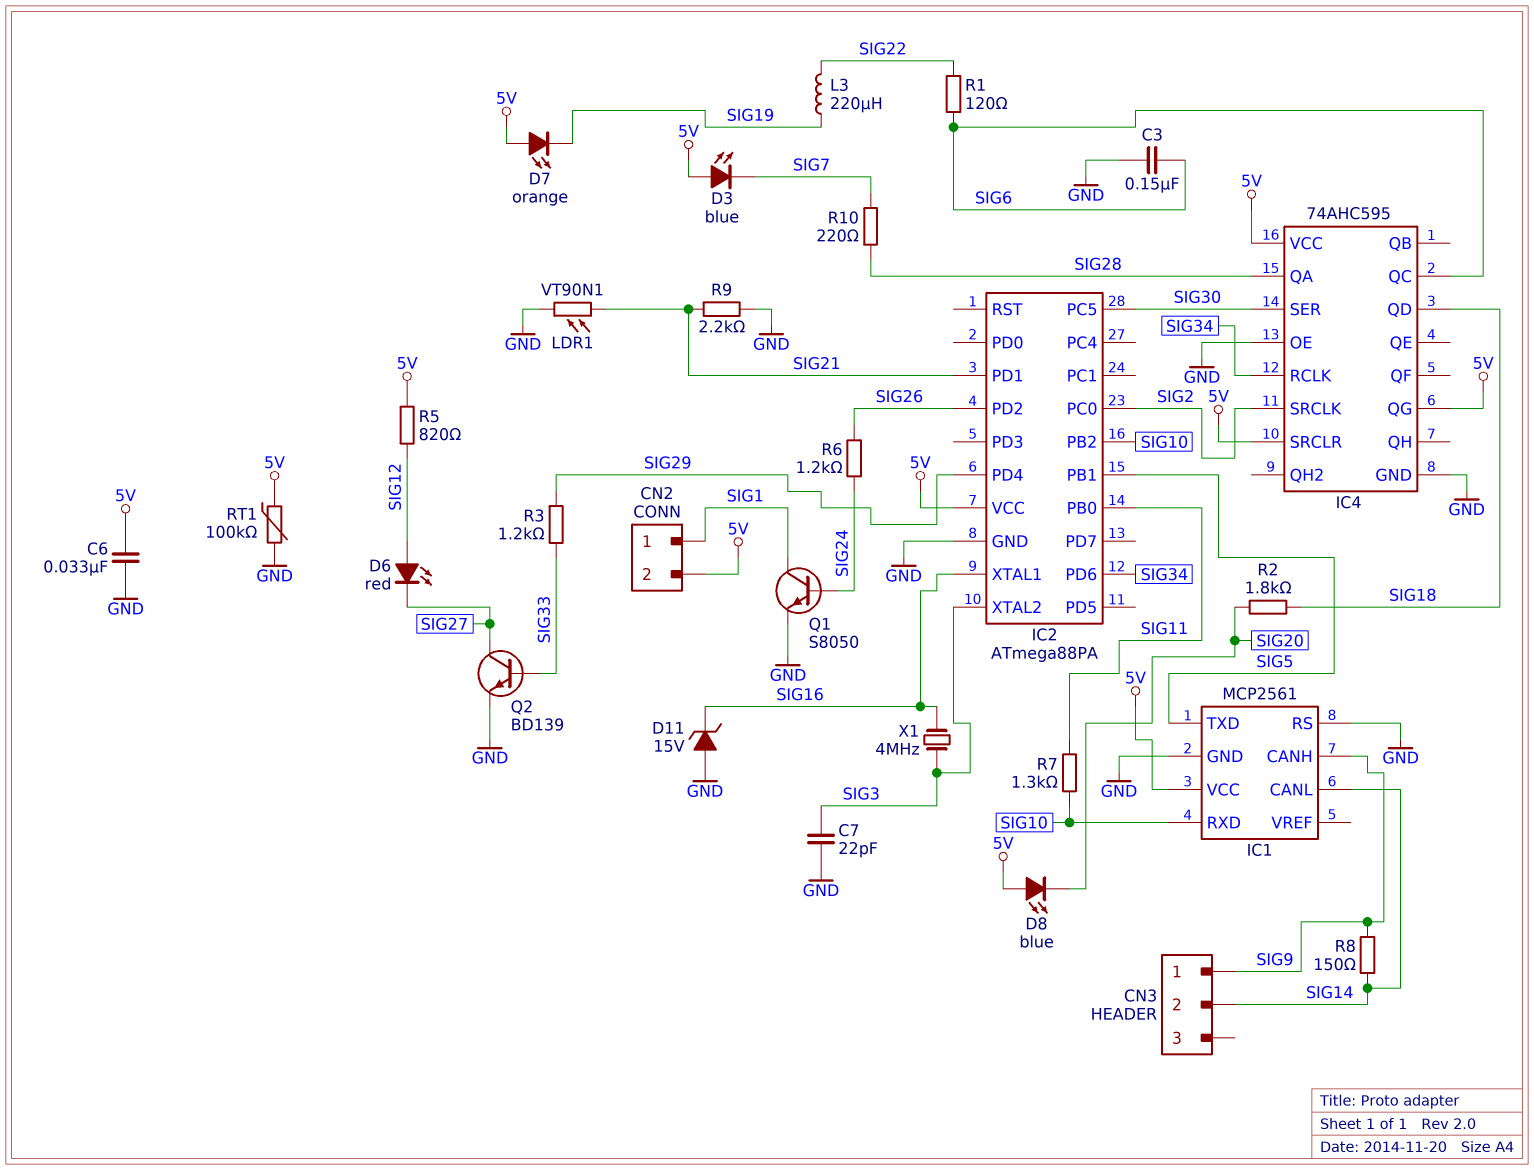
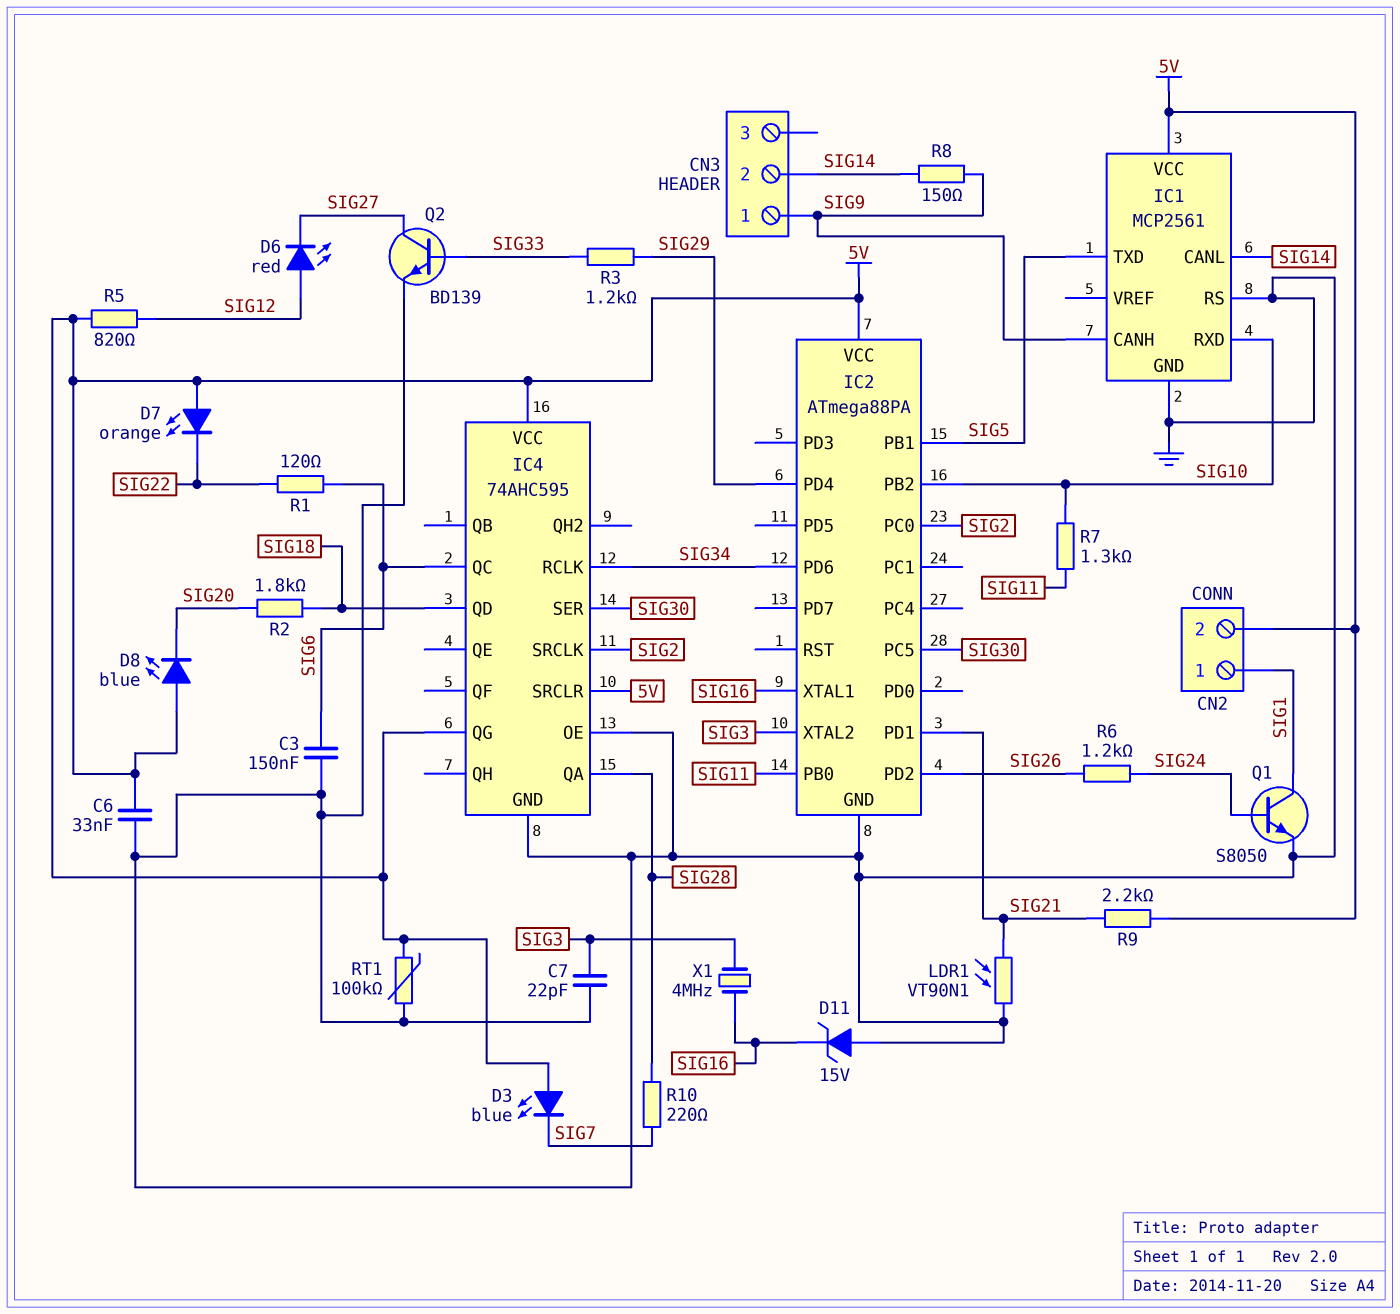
D7: LED orange (A 5V, K SIG19) -> LED orange (A 5V, K SIG22)
L3: 220uH (SIG19, SIG22) -> none
R9: 2.2k (GND, SIG21) -> 2.2k (5V, SIG21)

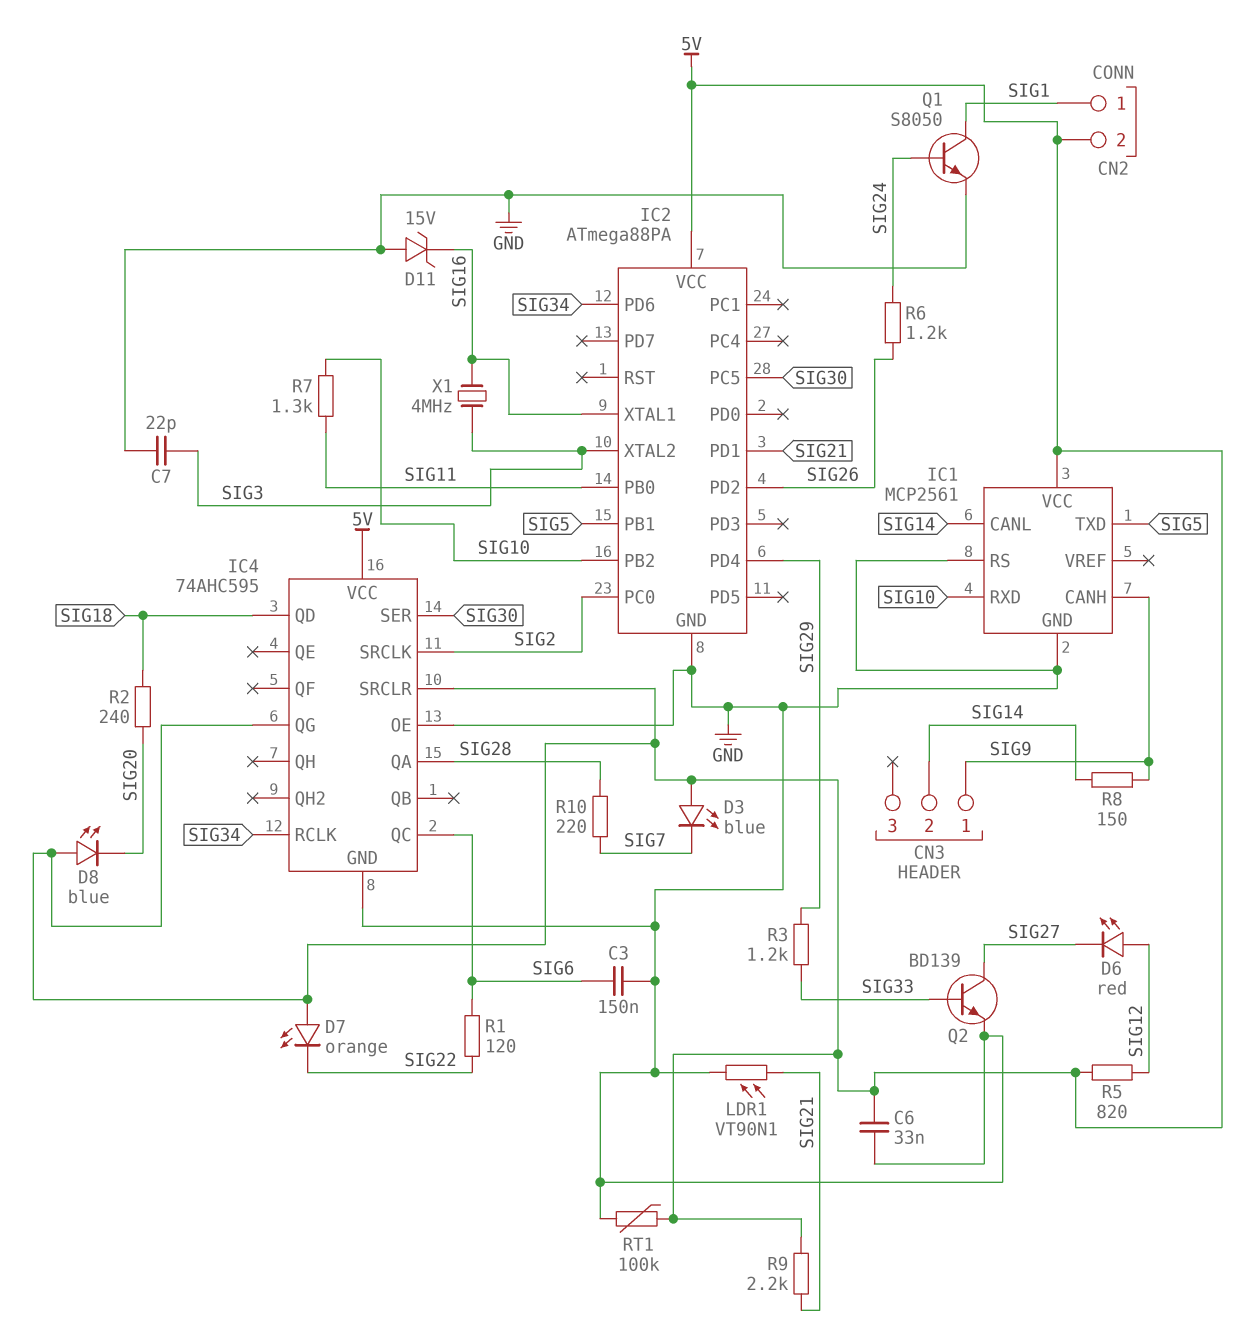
R2: 1.8k (SIG18, SIG20) -> 240 (SIG18, SIG20)

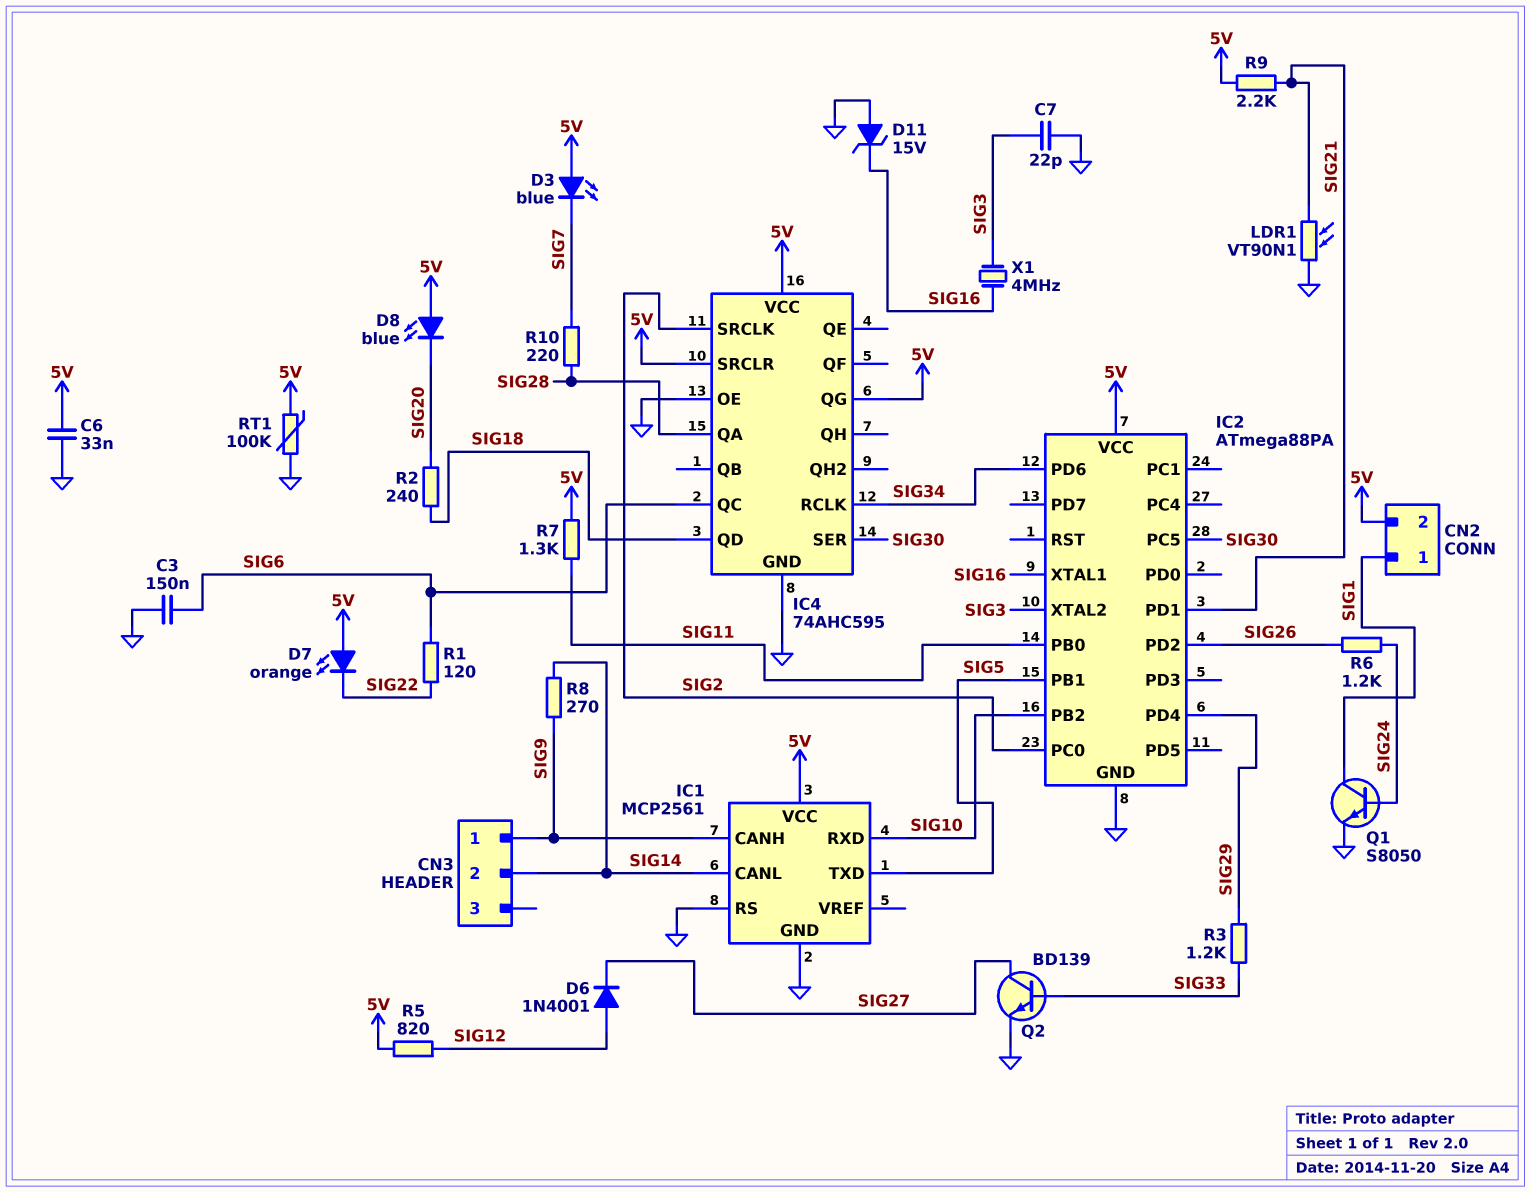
D6: LED red (A SIG12, K SIG27) -> diode 1N4001 (A SIG12, K SIG27)
R7: 1.3k (SIG10, SIG11) -> 1.3k (5V, SIG11)
R8: 150 (SIG9, SIG14) -> 270 (SIG9, SIG14)

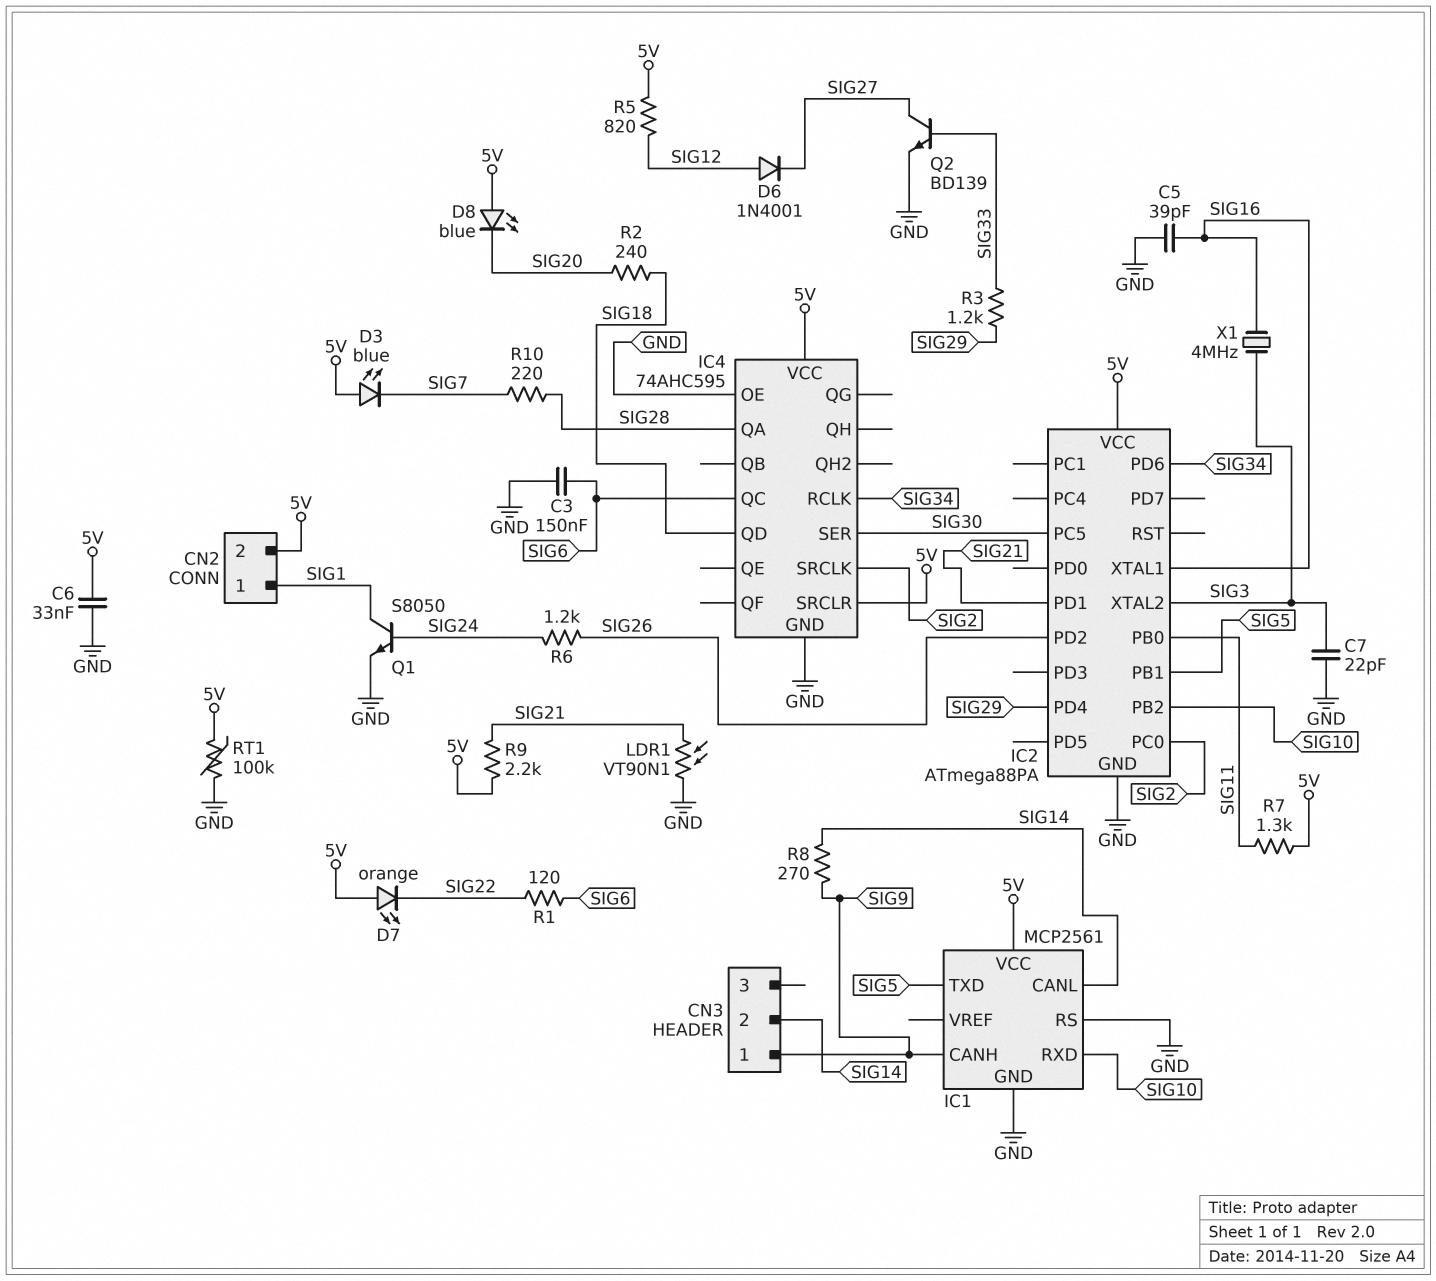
C5: none -> 39pF (GND, SIG16)
D11: zener 15V (A GND, K SIG16) -> none
IC4 pin QG: 5V -> none

